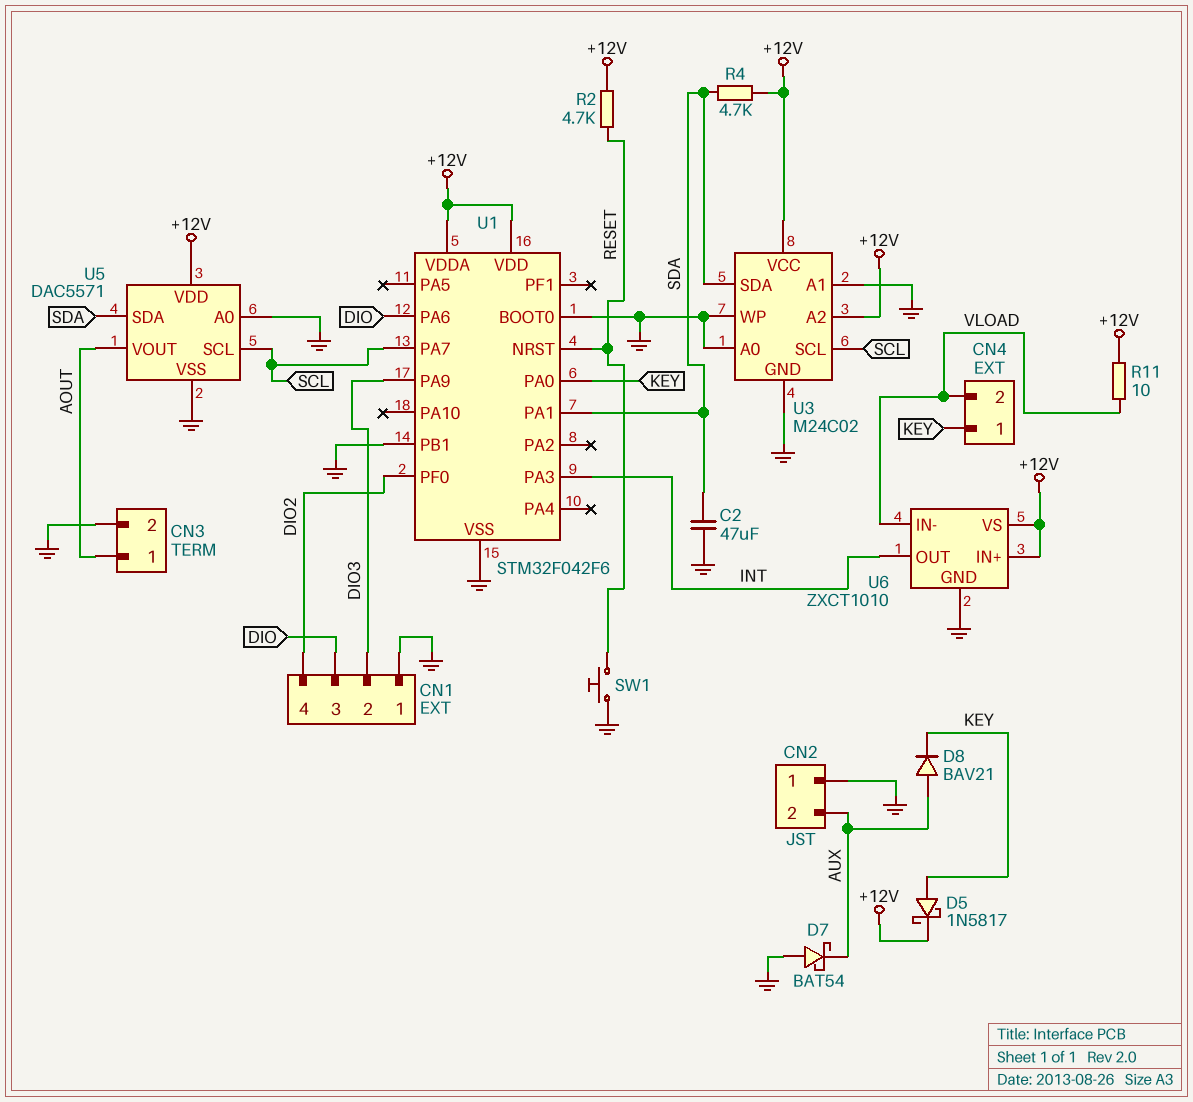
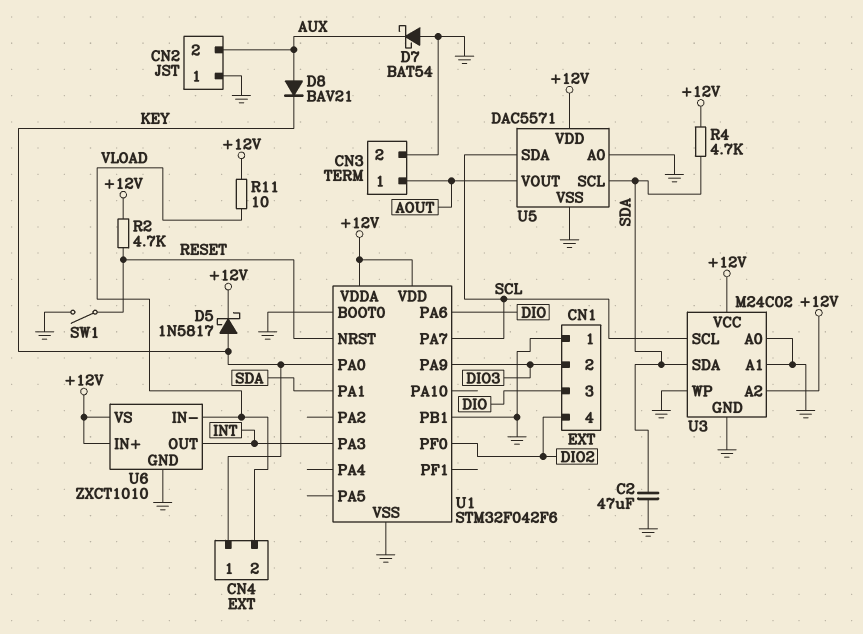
SW1: button (GND, RESET) -> switch (GND, RESET)
U5 pin SCL: SCL -> SDA
U5 pin SDA: SDA -> SCL

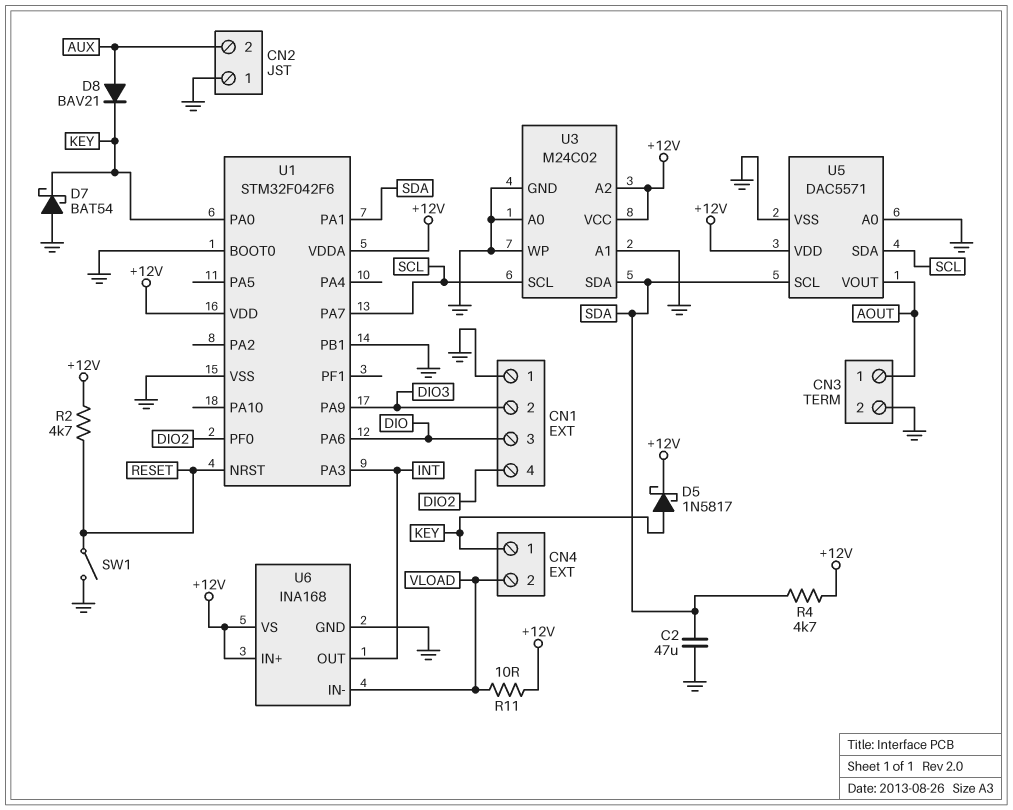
D7: schottky BAT54 (A GND, K AUX) -> schottky BAT54 (A GND, K KEY)
U6: ZXCT1010 -> INA168

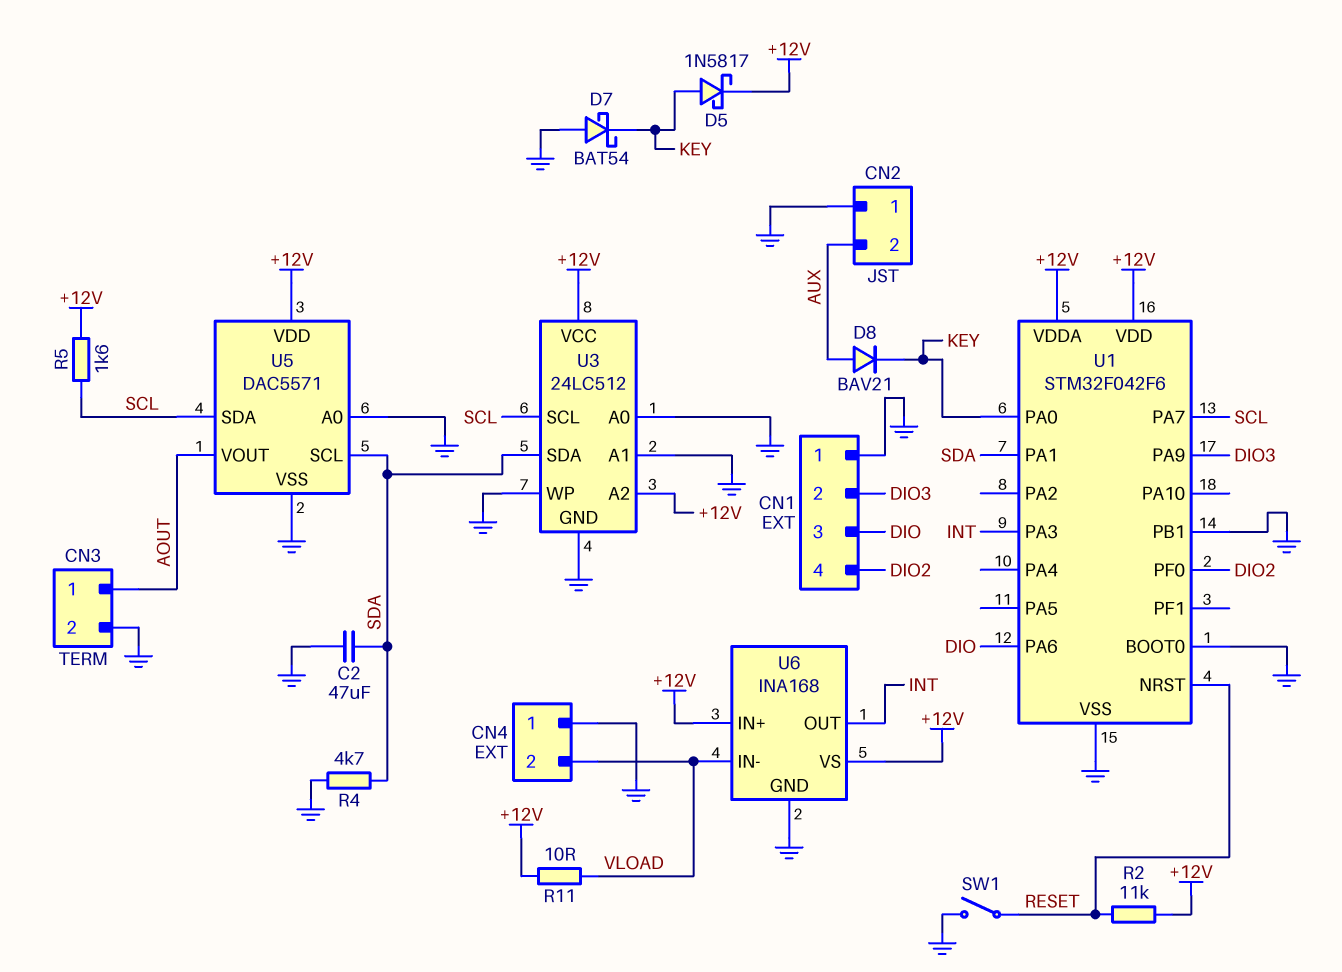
CN4 pin 1: KEY -> GND
R2: 4.7k (+12V, RESET) -> 11k (+12V, RESET)
R4: 4.7k (+12V, SDA) -> 4.7k (GND, SDA)
R5: none -> 1.6k (+12V, SCL)
U3: M24C02 -> 24LC512

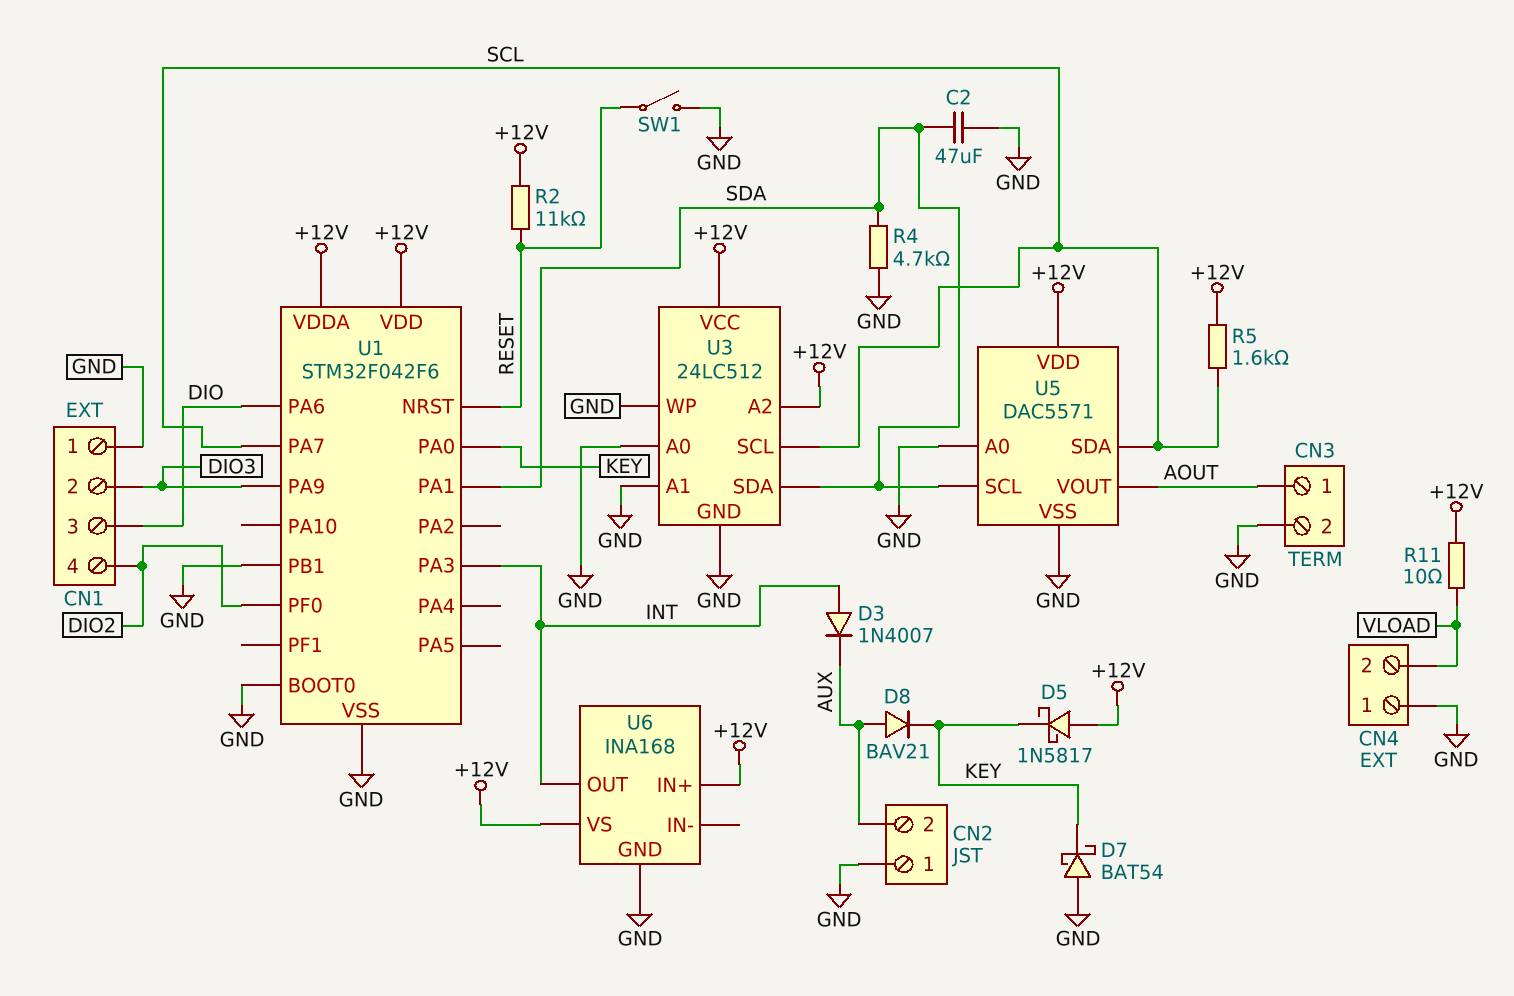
D3: none -> diode 1N4007 (A INT, K AUX)
D5: schottky 1N5817 (A KEY, K +12V) -> schottky 1N5817 (A +12V, K KEY)
U6 pin IN-: VLOAD -> none

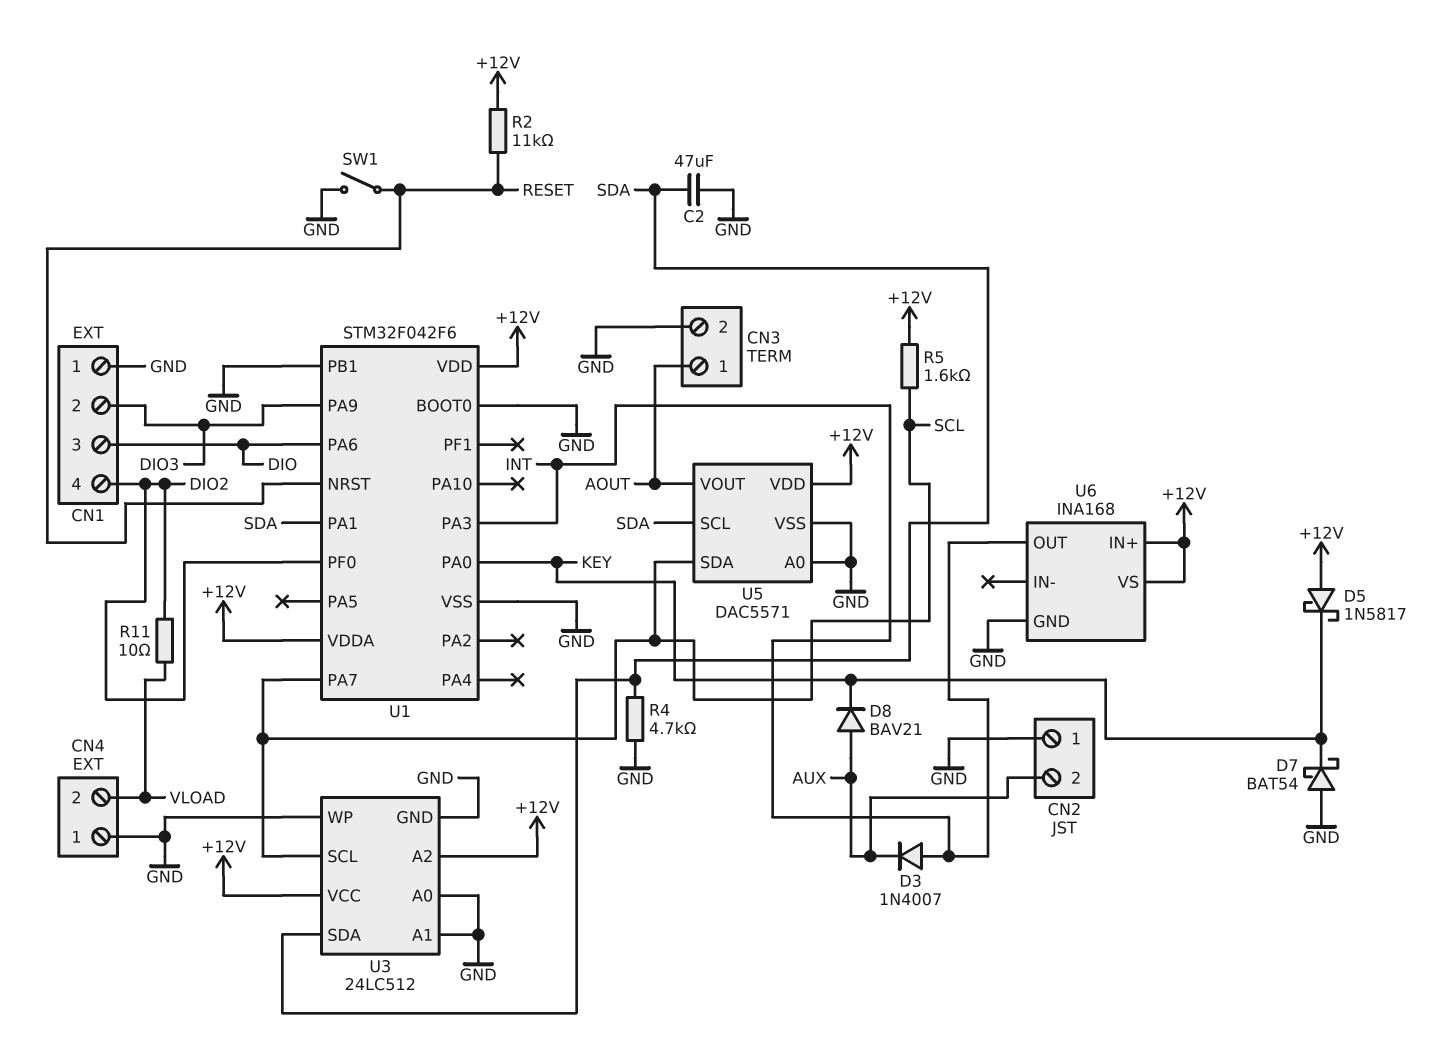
R11: 10 (+12V, VLOAD) -> 10 (DIO2, VLOAD)

